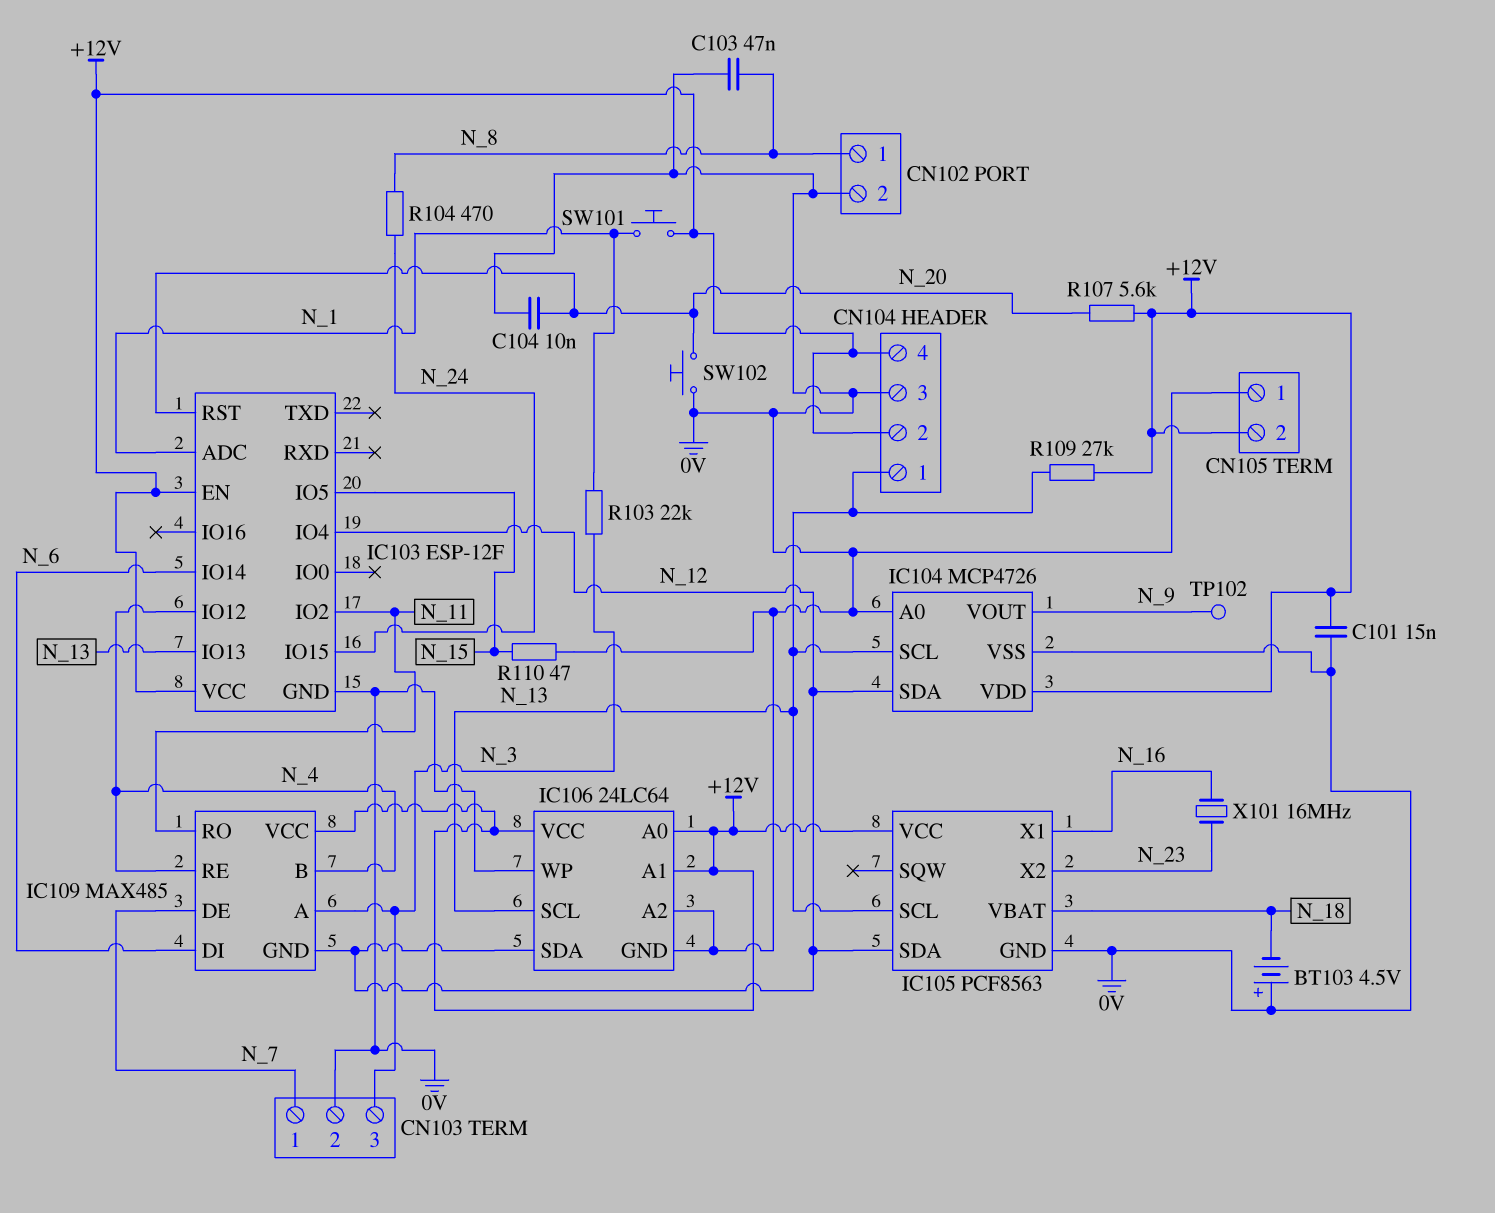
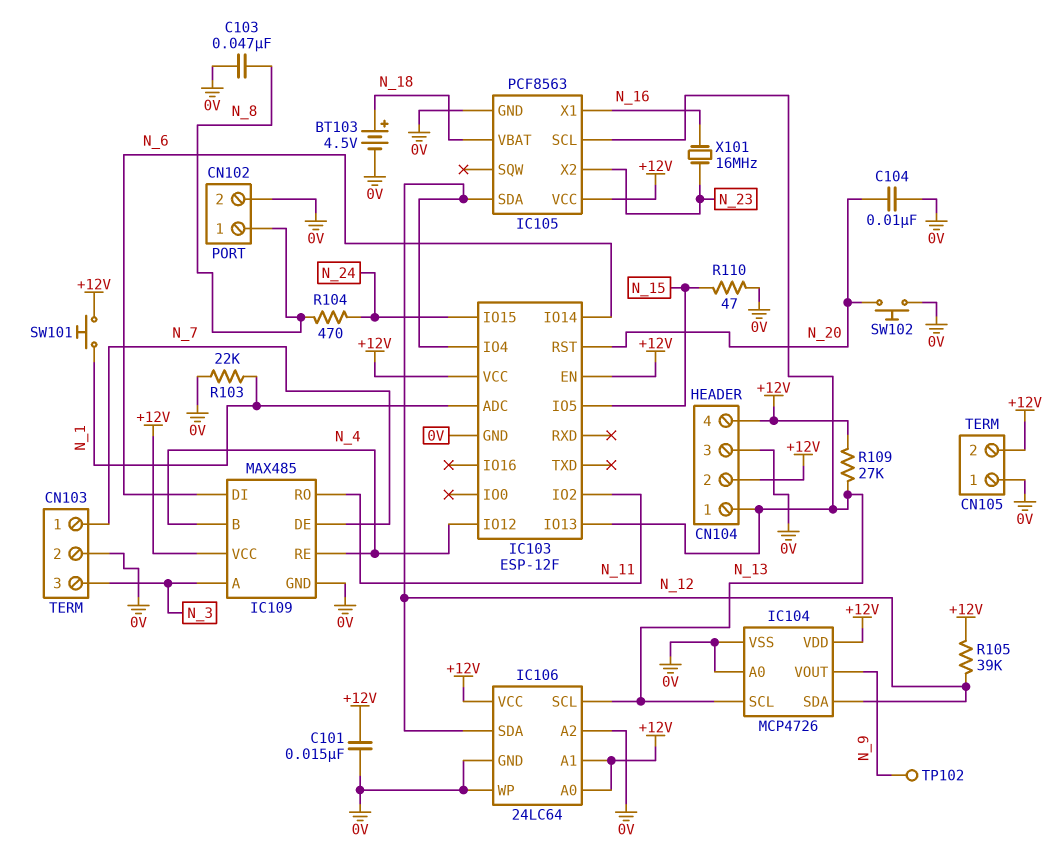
BT103: 4.5V (plus 0V, minus N_18) -> 4.5V (plus N_18, minus 0V)
IC109 pin GND: N_12 -> 0V
R103: 22k (N_1, N_3) -> 22k (0V, N_1)
R105: none -> 39k (+12V, N_12)
R107: 5.6k (+12V, N_20) -> none

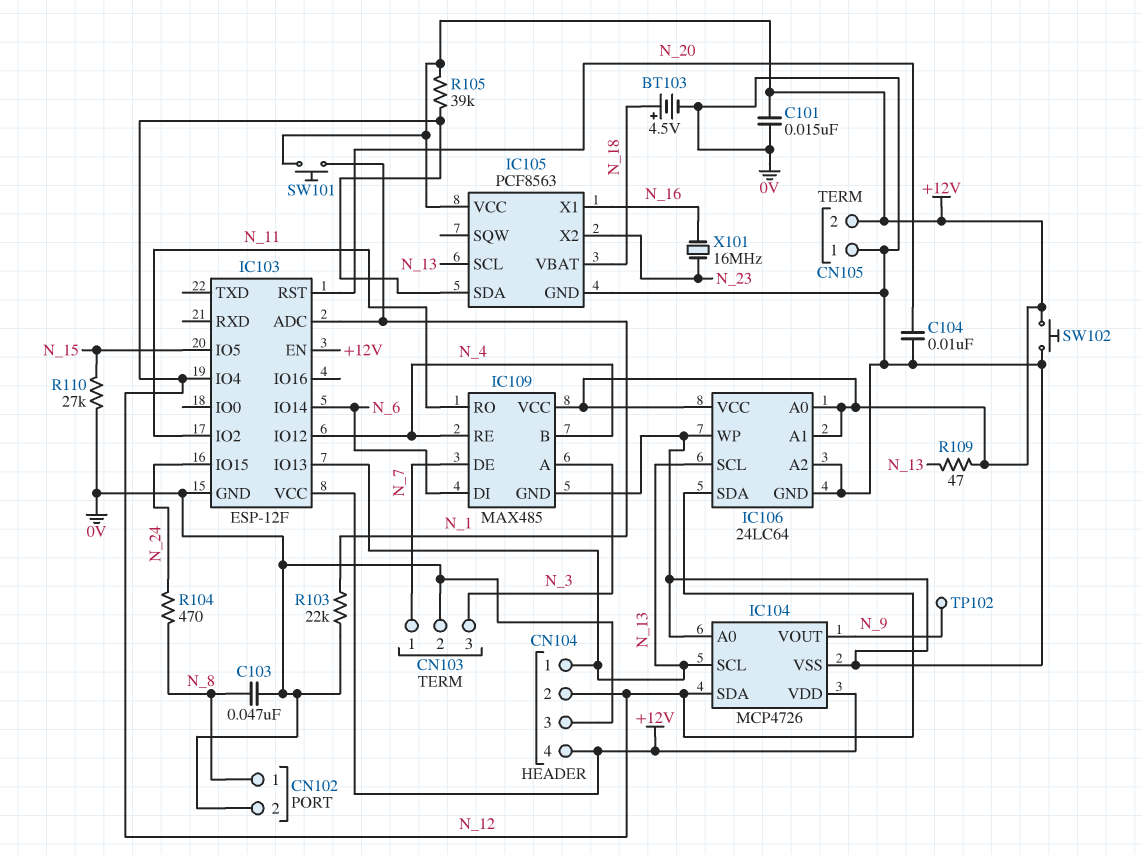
CN104 pin 2: +12V -> N_12
R109: 27k (+12V, N_13) -> 47 (+12V, N_13)
R110: 47 (0V, N_15) -> 27k (0V, N_15)
SW102: button (0V, N_20) -> button (+12V, 0V)

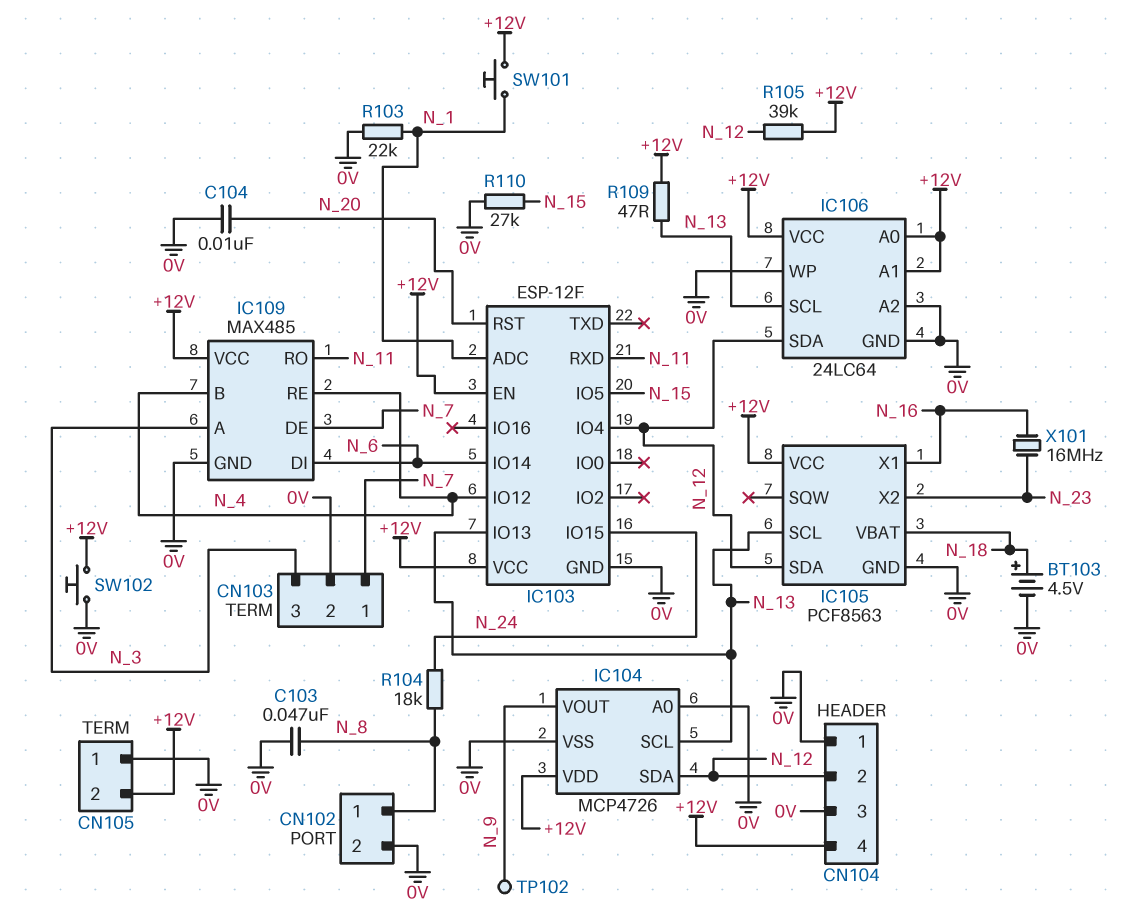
C101: 15nF (+12V, 0V) -> none
CN104 pin 1: N_13 -> 0V
IC103 pin IO2: N_11 -> none
IC103 pin RXD: none -> N_11
R104: 470 (N_8, N_24) -> 18k (N_8, N_24)

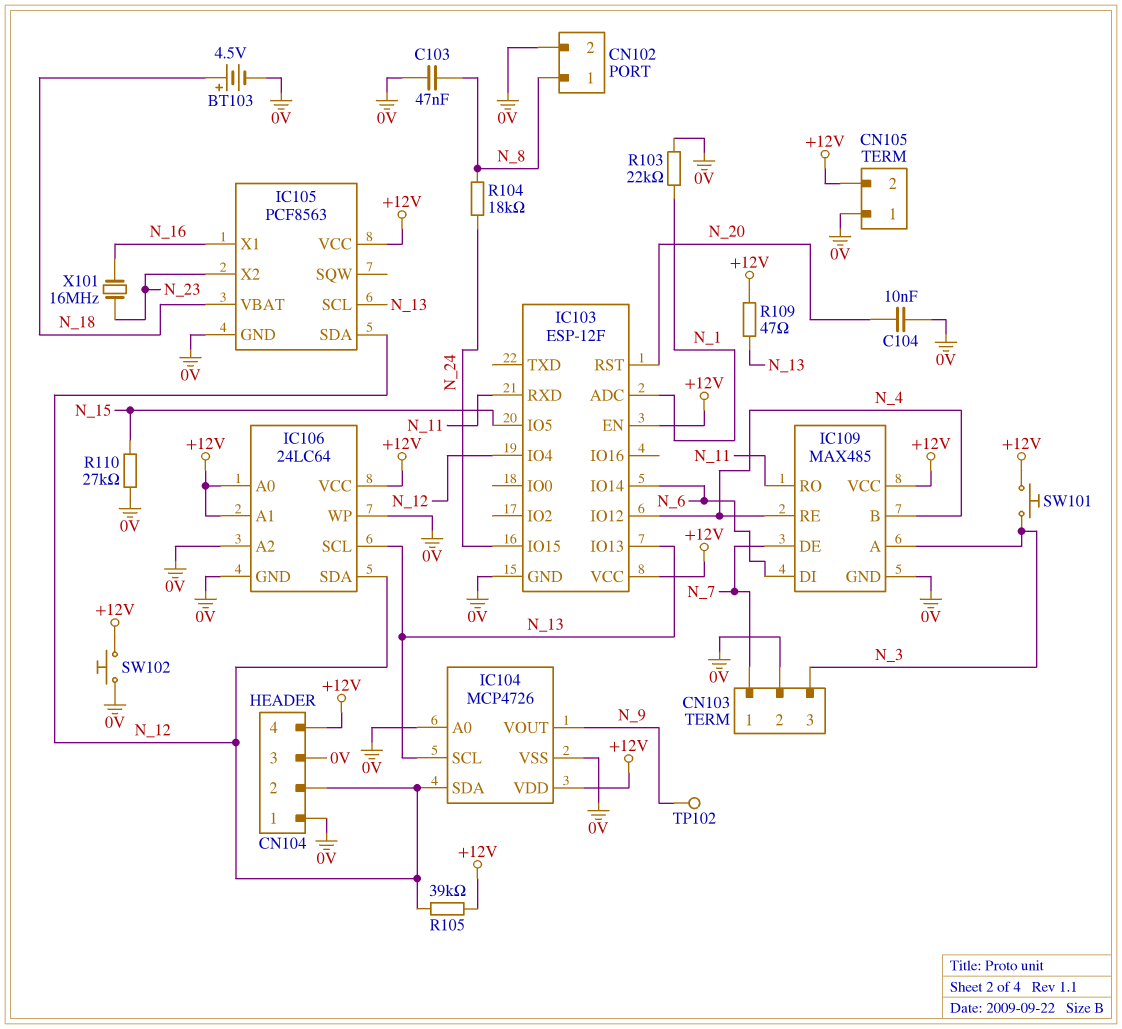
SW101: button (+12V, N_1) -> button (+12V, N_3)

